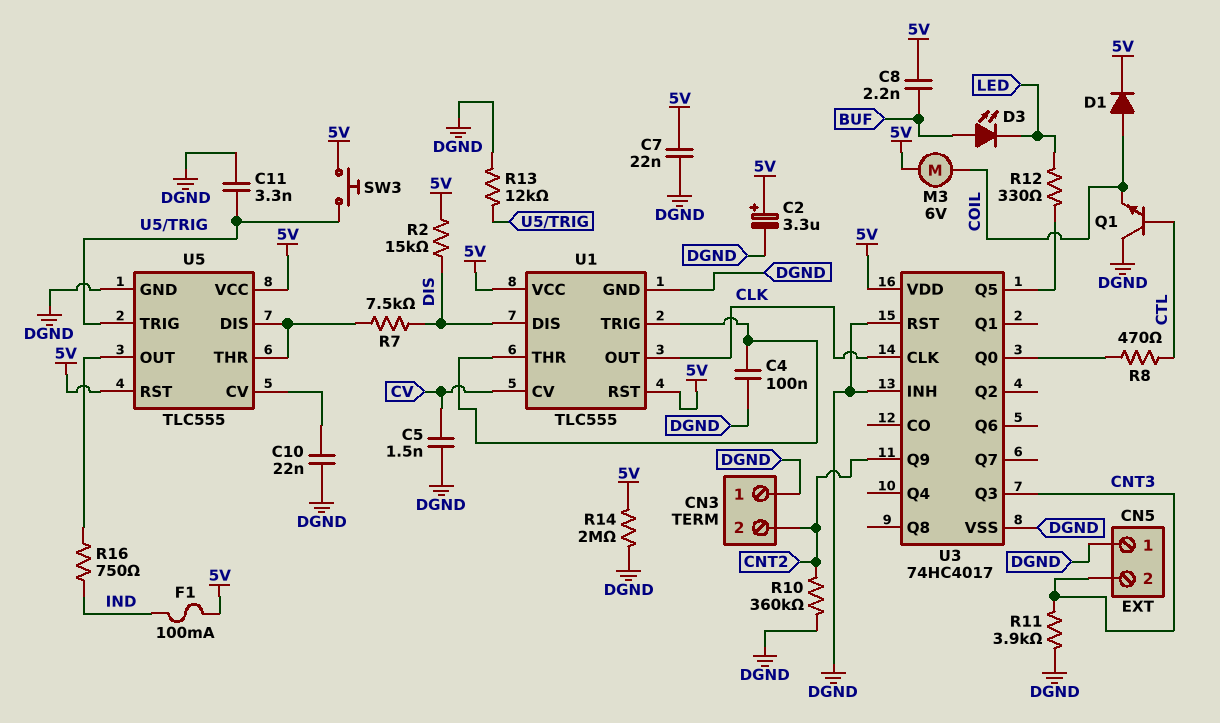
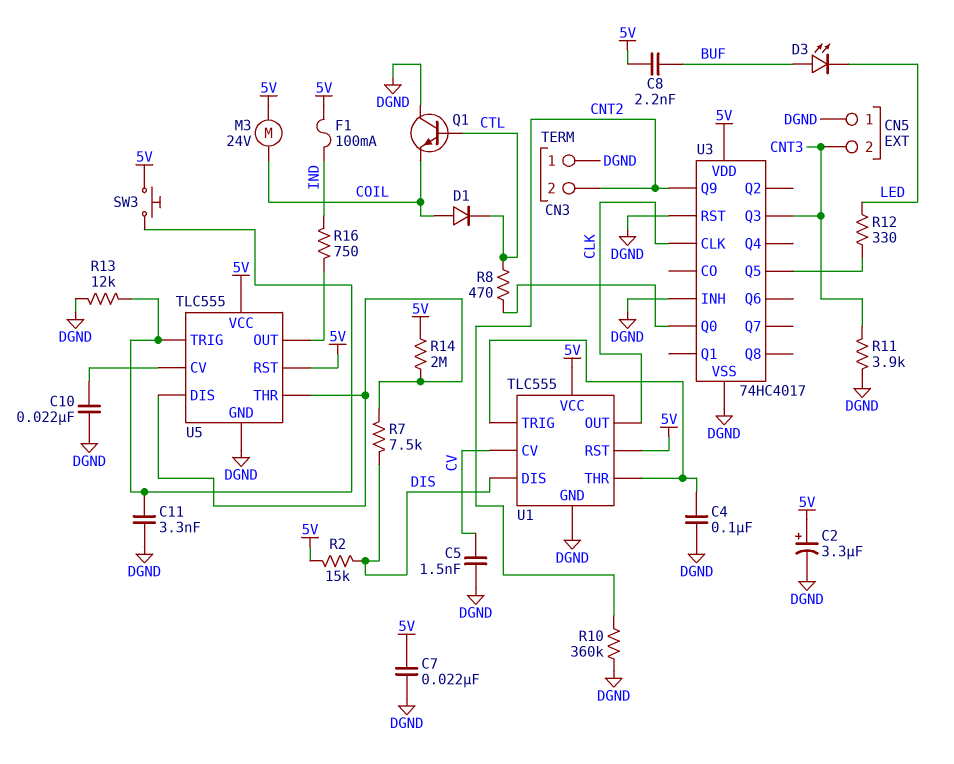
D1: diode (A COIL, K 5V) -> diode (A COIL, K CTL)
M3: motor 6V (5V, COIL) -> motor 24V (5V, COIL)
R14: 2M (5V, DGND) -> 2M (5V, U5/DIS)

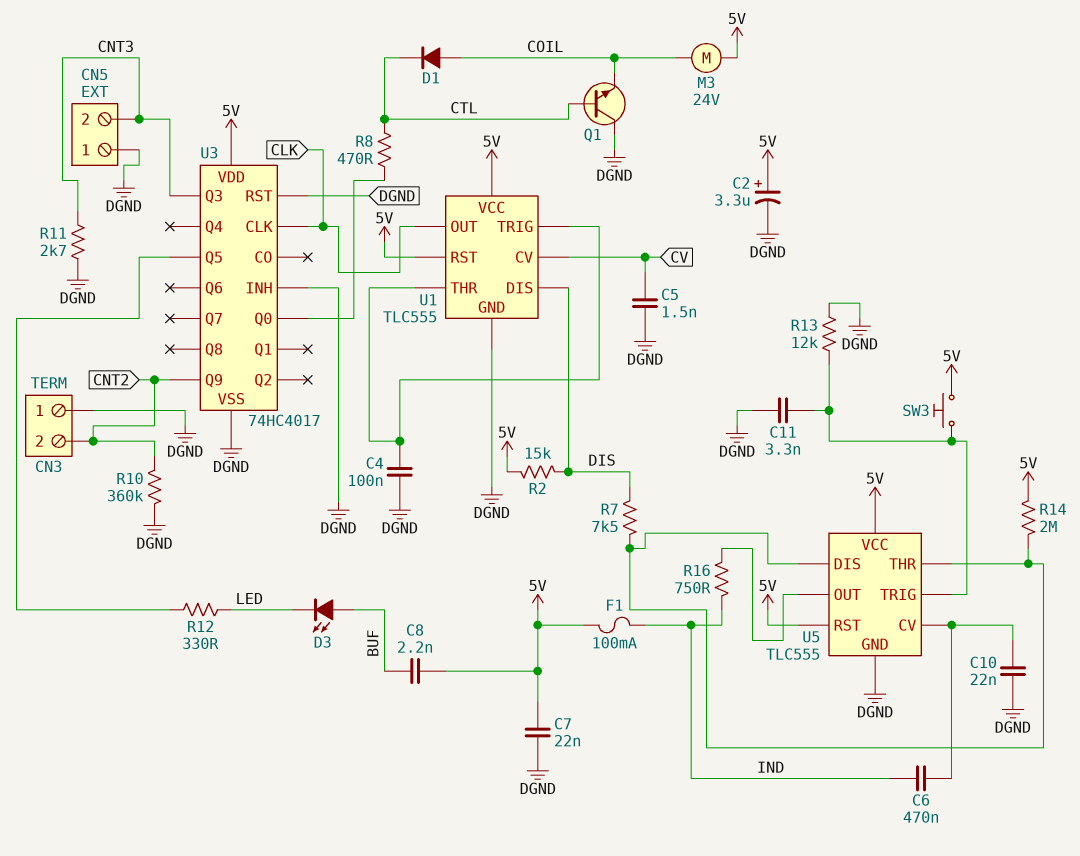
C6: none -> 470nF (IND, U5/CV)
R11: 3.9k (CNT3, DGND) -> 2.7k (CNT3, DGND)

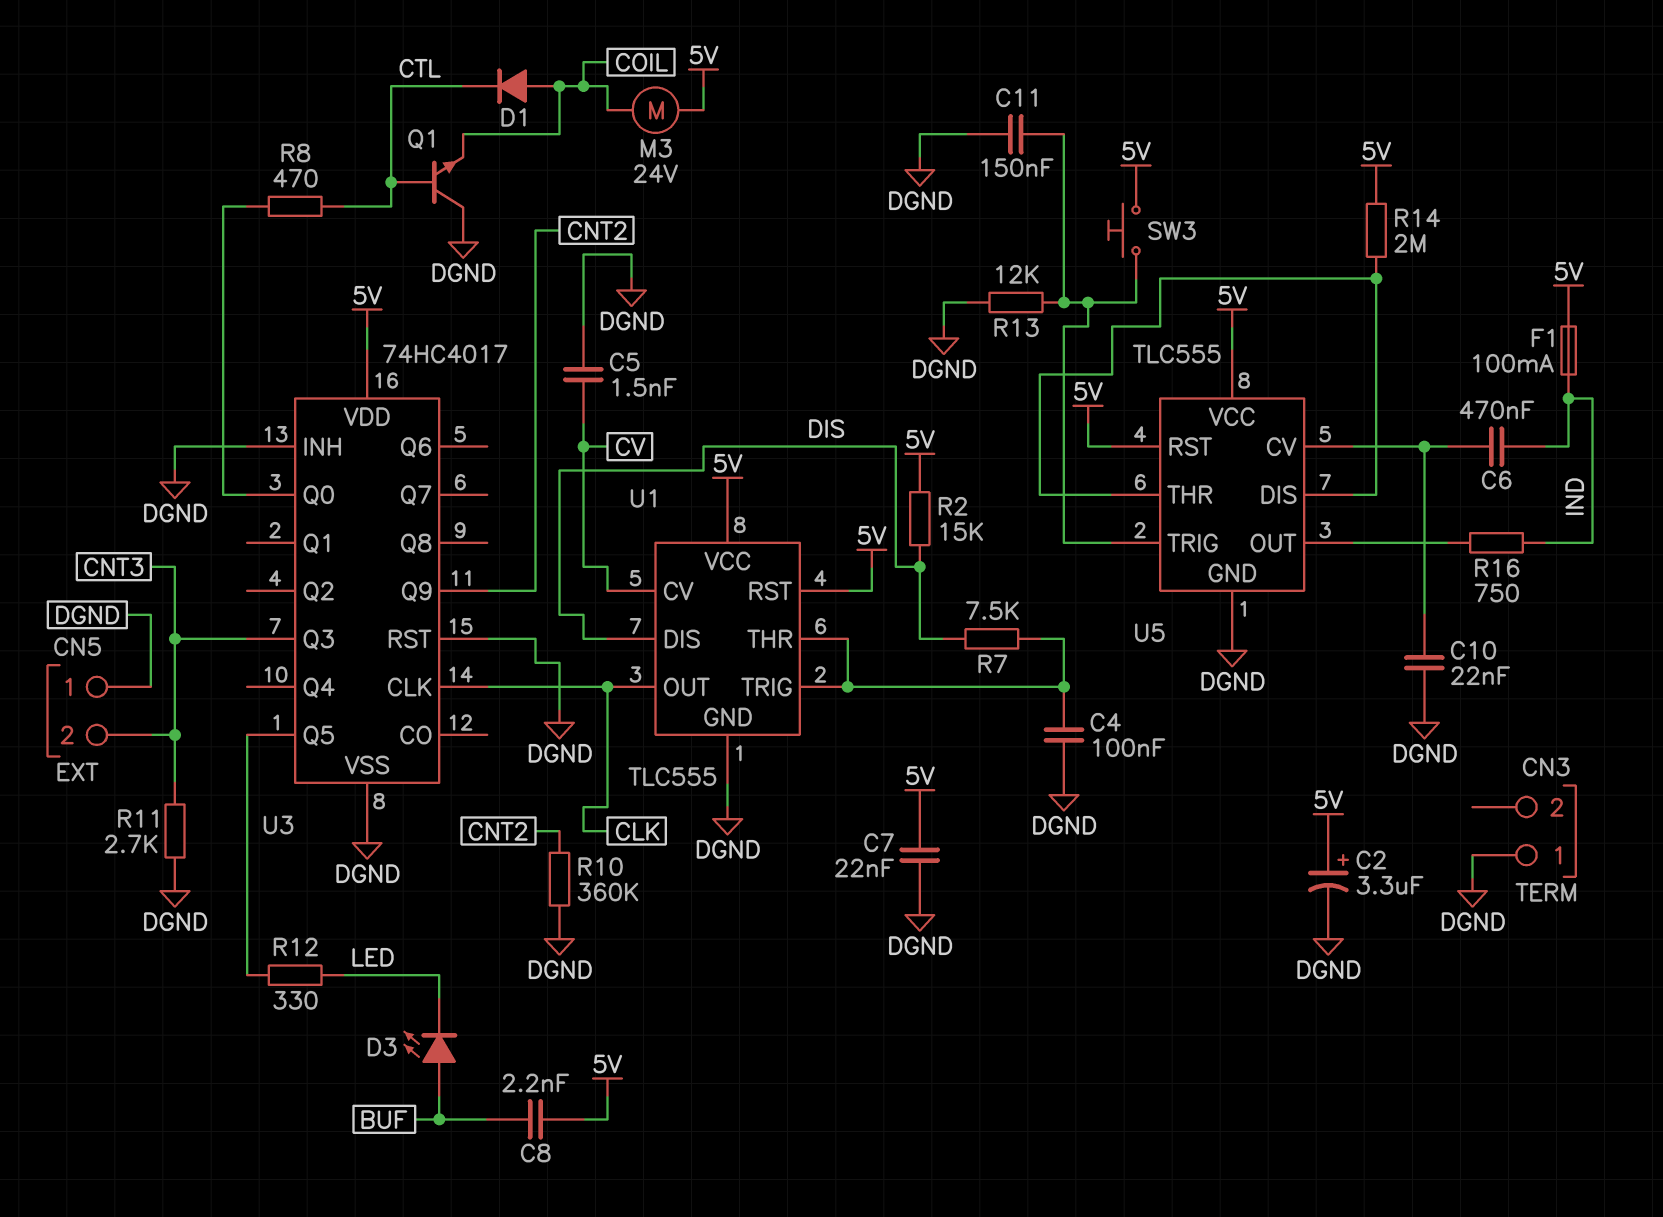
C11: 3.3nF (DGND, U5/TRIG) -> 150nF (DGND, U5/TRIG)
CN3 pin 2: CNT2 -> none
R7: 7.5k (DIS, U5/DIS) -> 7.5k (DIS, U1/THR)

